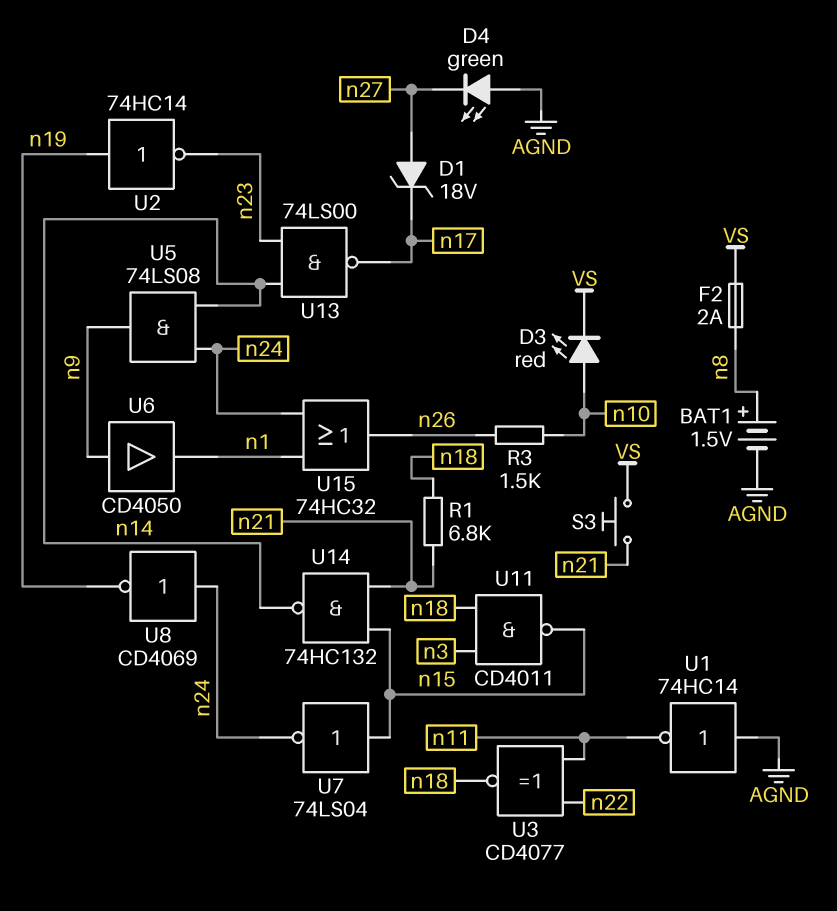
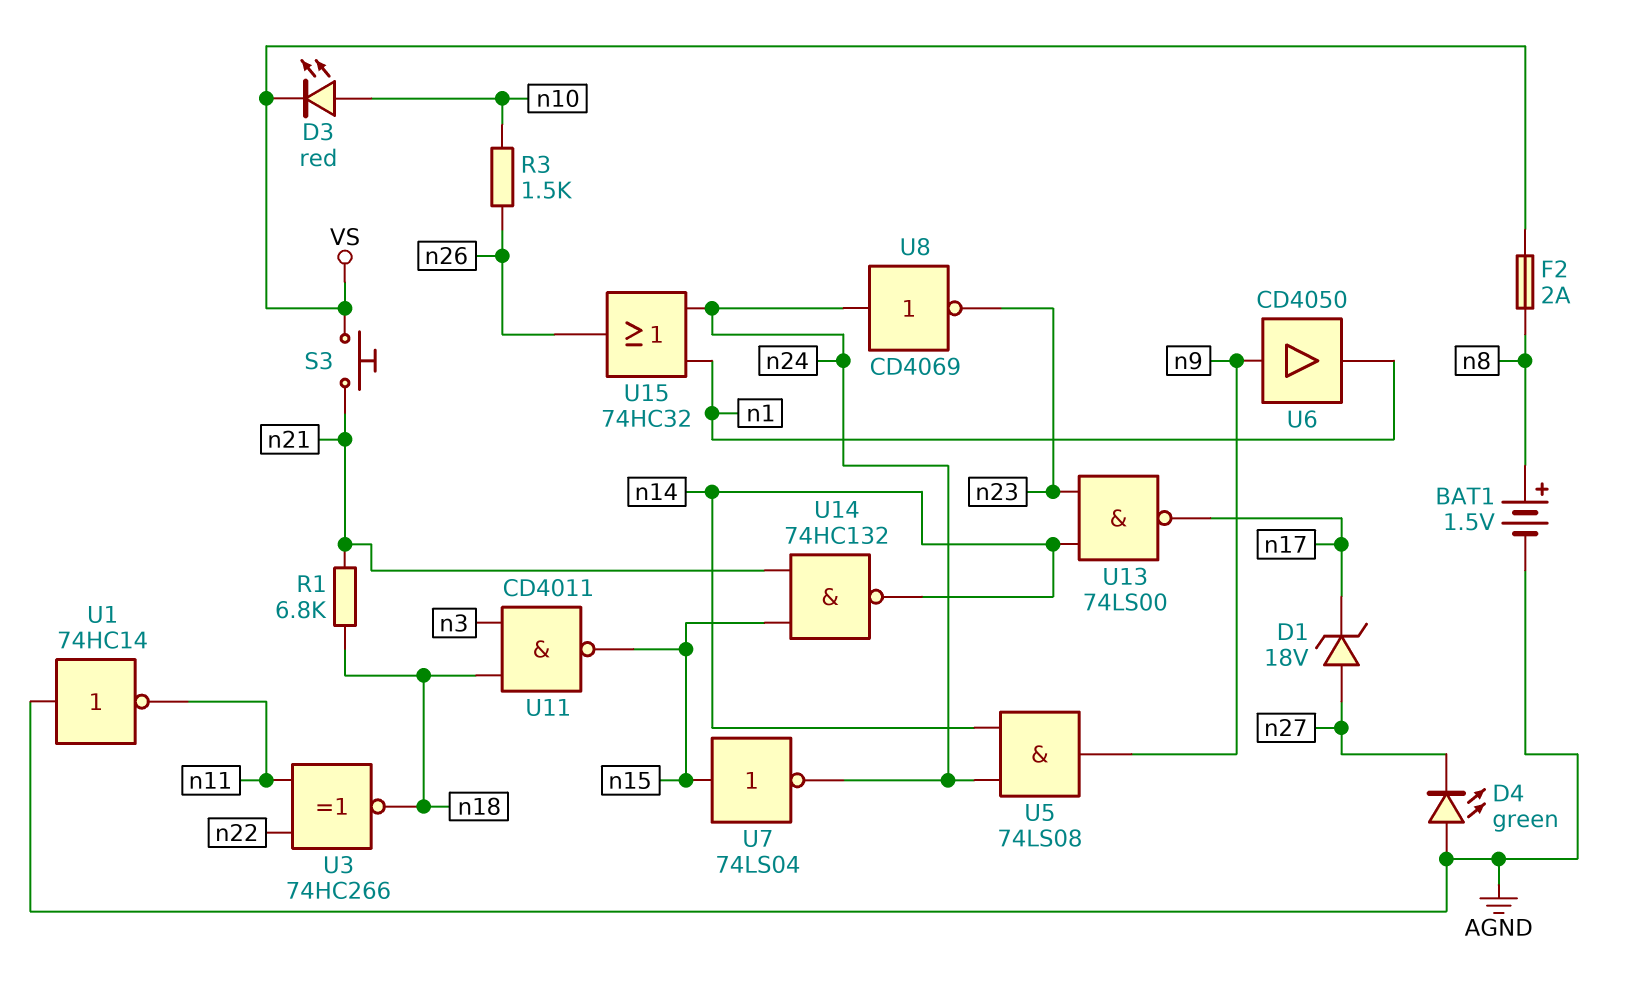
U2: NOT 74HC14 (in n19, out n23) -> none
U3: XNOR CD4077 (in n11, in n22, out n18) -> XNOR 74HC266 (in n11, in n22, out n18)
U8: NOT CD4069 (in n24, out n19) -> NOT CD4069 (in n24, out n23)

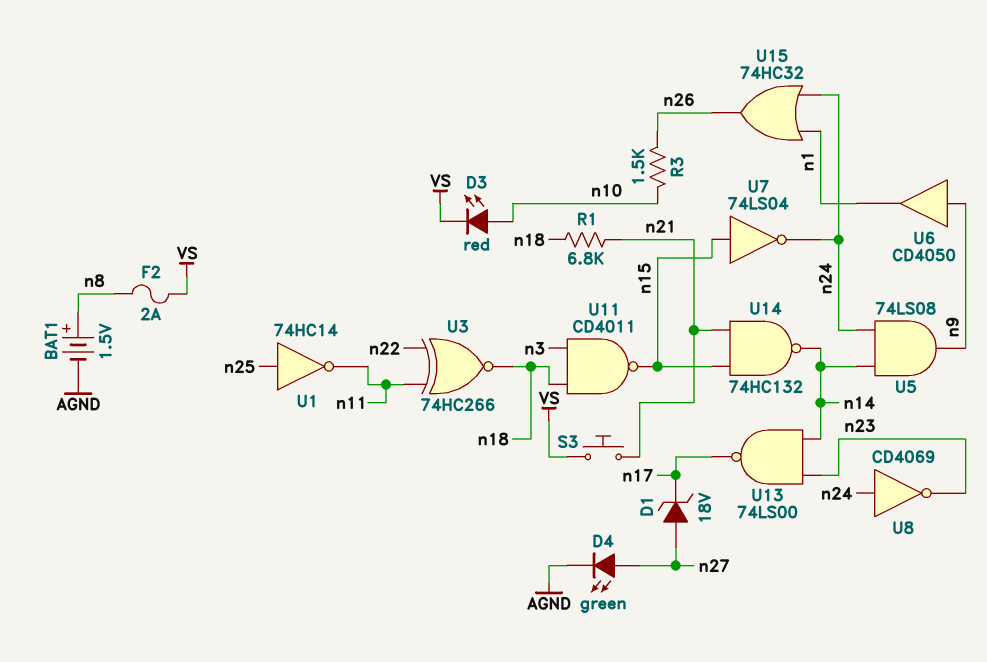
D4: LED green (A AGND, K n27) -> LED green (A n27, K AGND)
U1: NOT 74HC14 (in AGND, out n11) -> NOT 74HC14 (in n25, out n11)

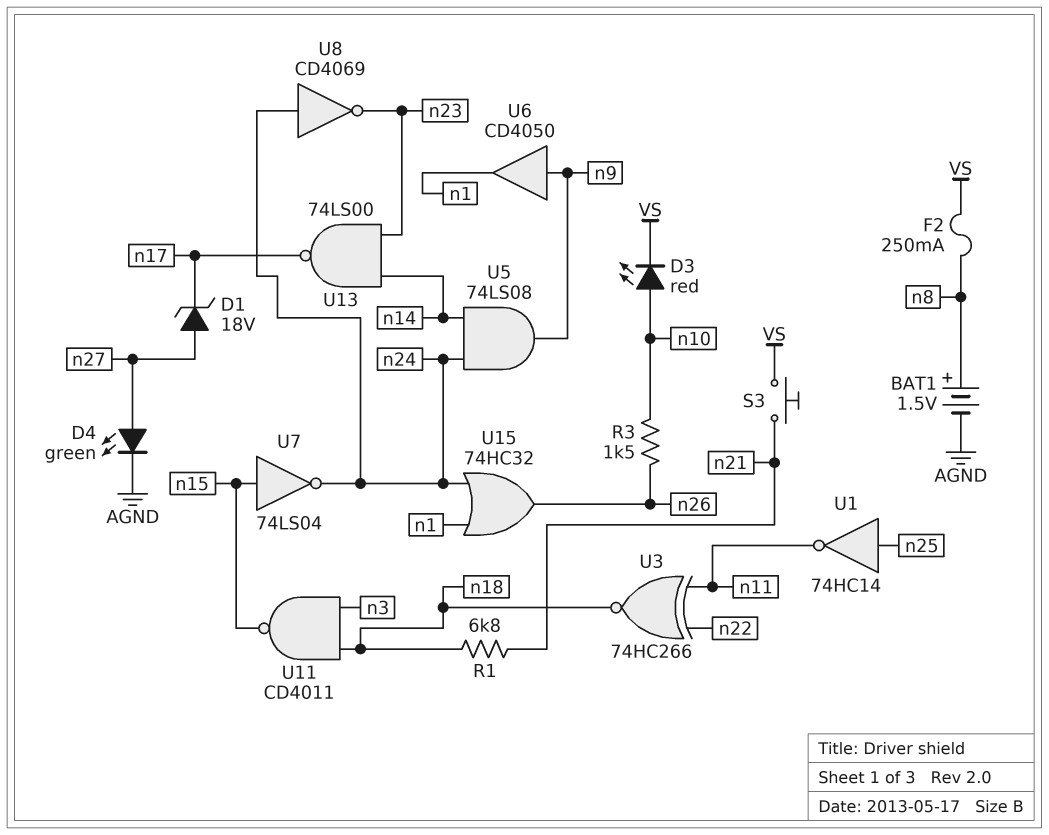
F2: 2A (VS, n8) -> 250mA (VS, n8)
U14: NAND 74HC132 (in n15, in n21, out n14) -> none

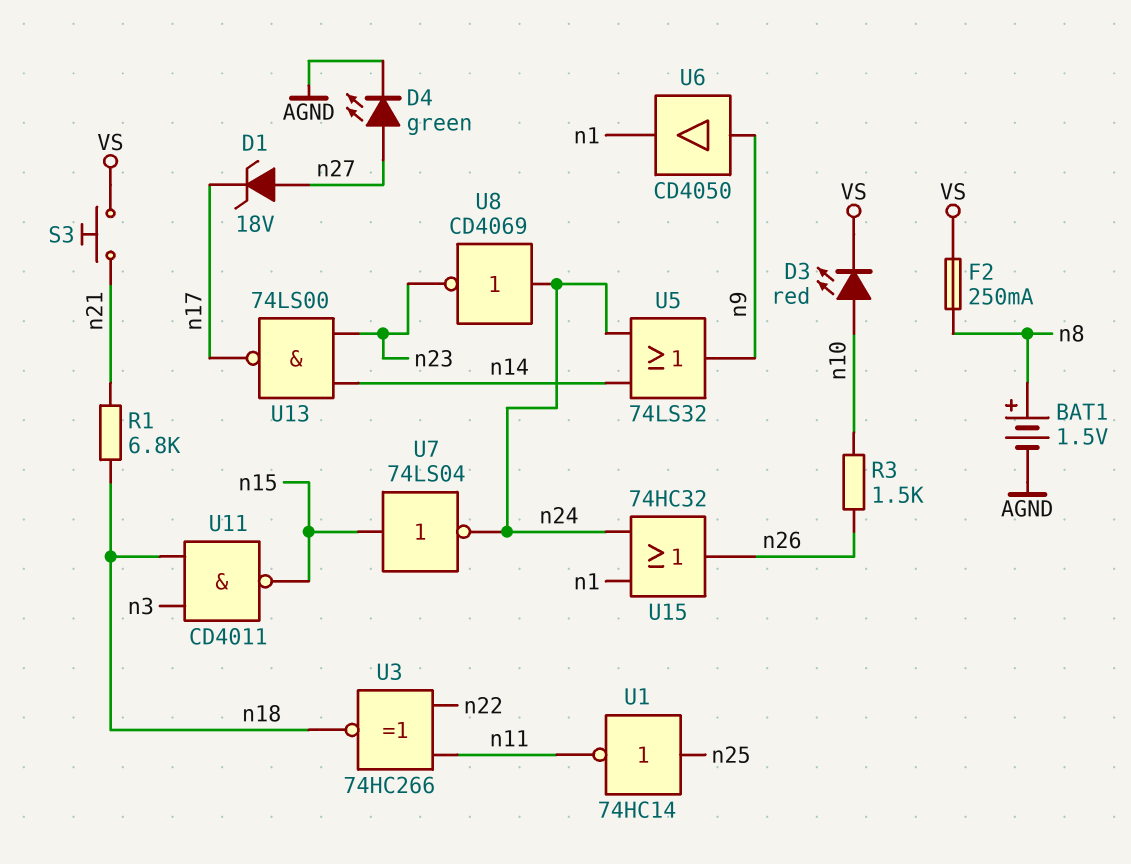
U5: AND 74LS08 (in n14, in n24, out n9) -> OR 74LS32 (in n14, in n24, out n9)

